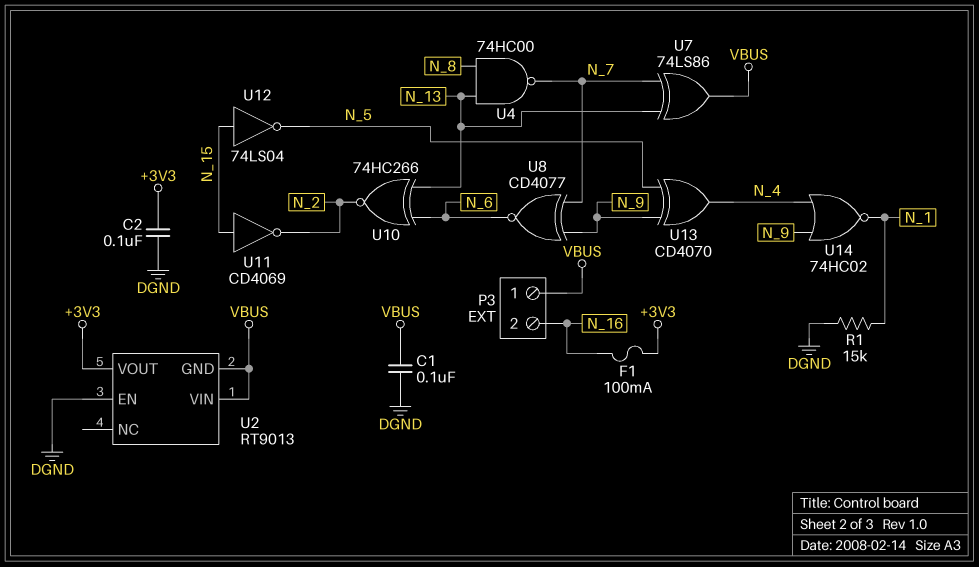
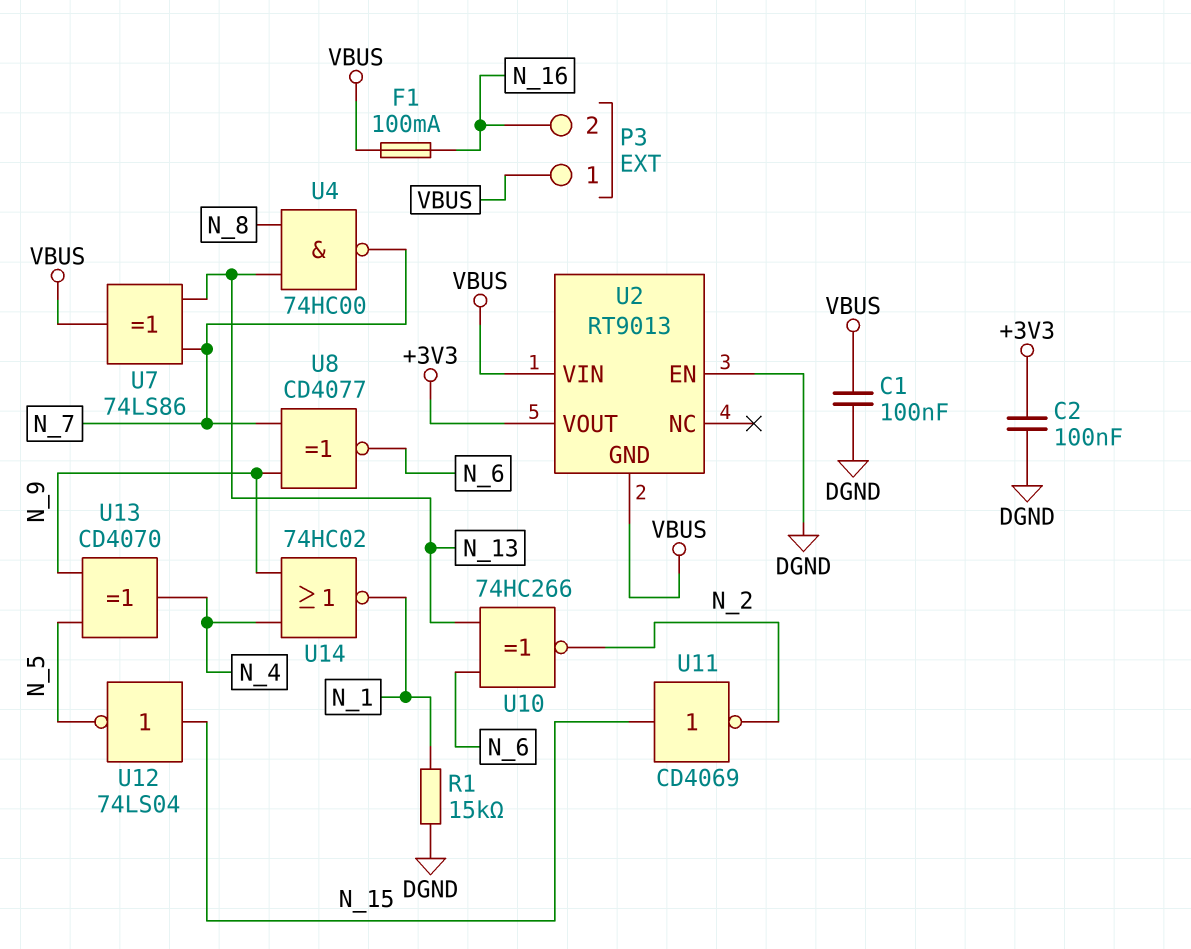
F1: 100mA (+3V3, N_16) -> 100mA (N_16, VBUS)

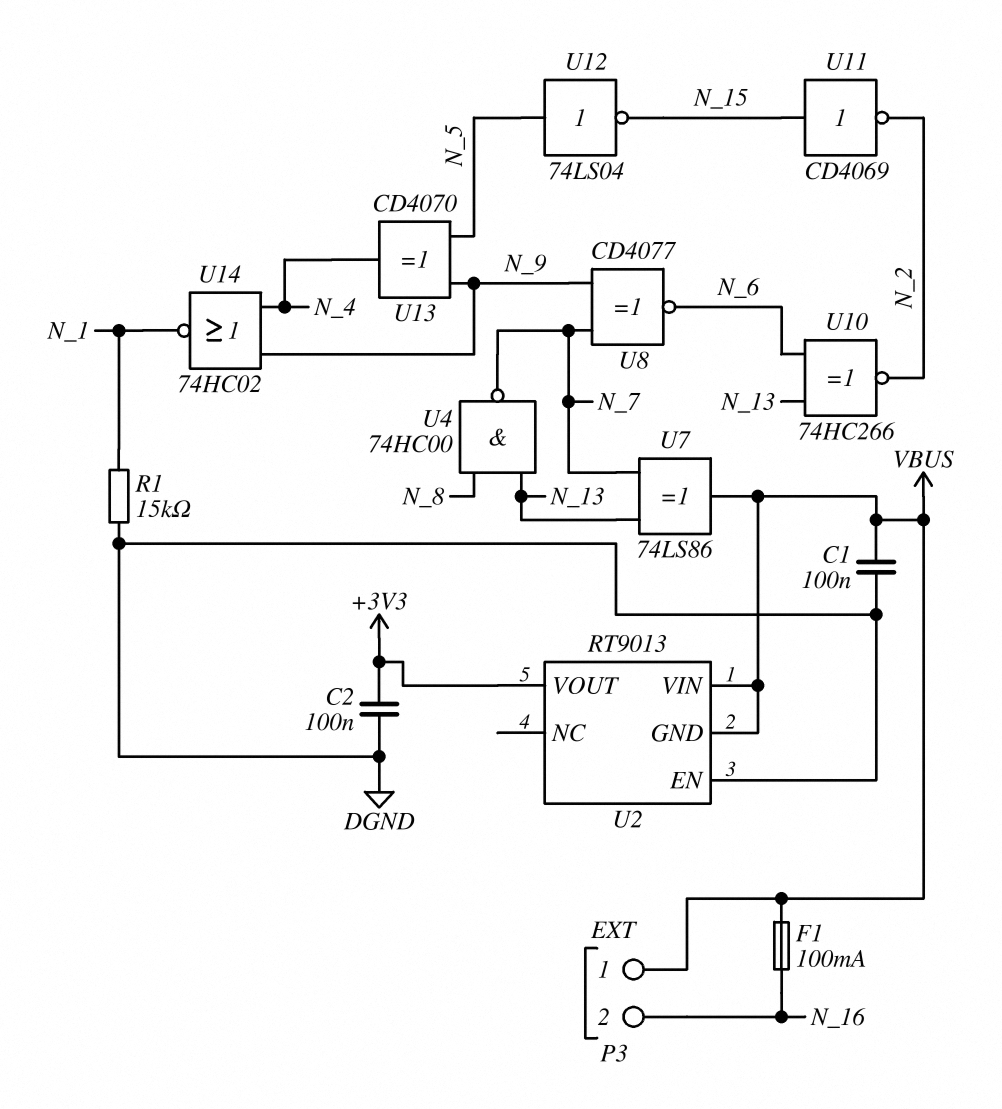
U12: NOT 74LS04 (in N_15, out N_5) -> NOT 74LS04 (in N_5, out N_15)

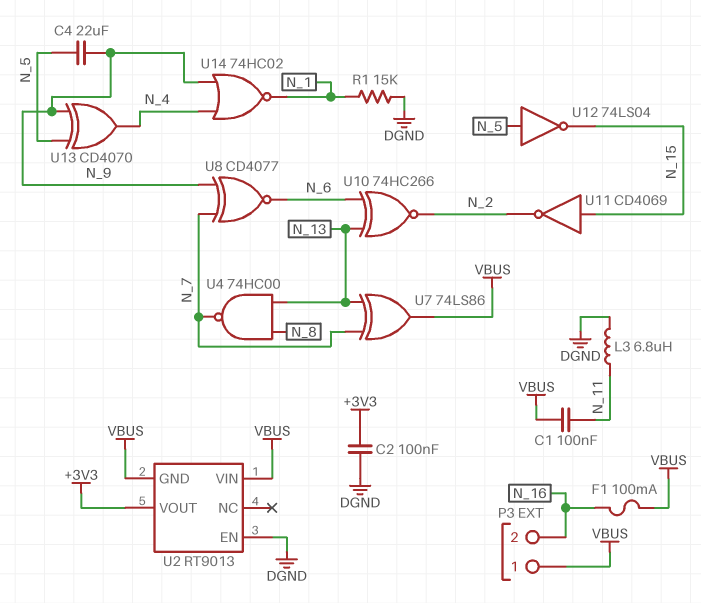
C1: 100nF (DGND, VBUS) -> 100nF (N_11, VBUS)
C4: none -> 22uF (N_5, N_9)
L3: none -> 6.8uH (DGND, N_11)

